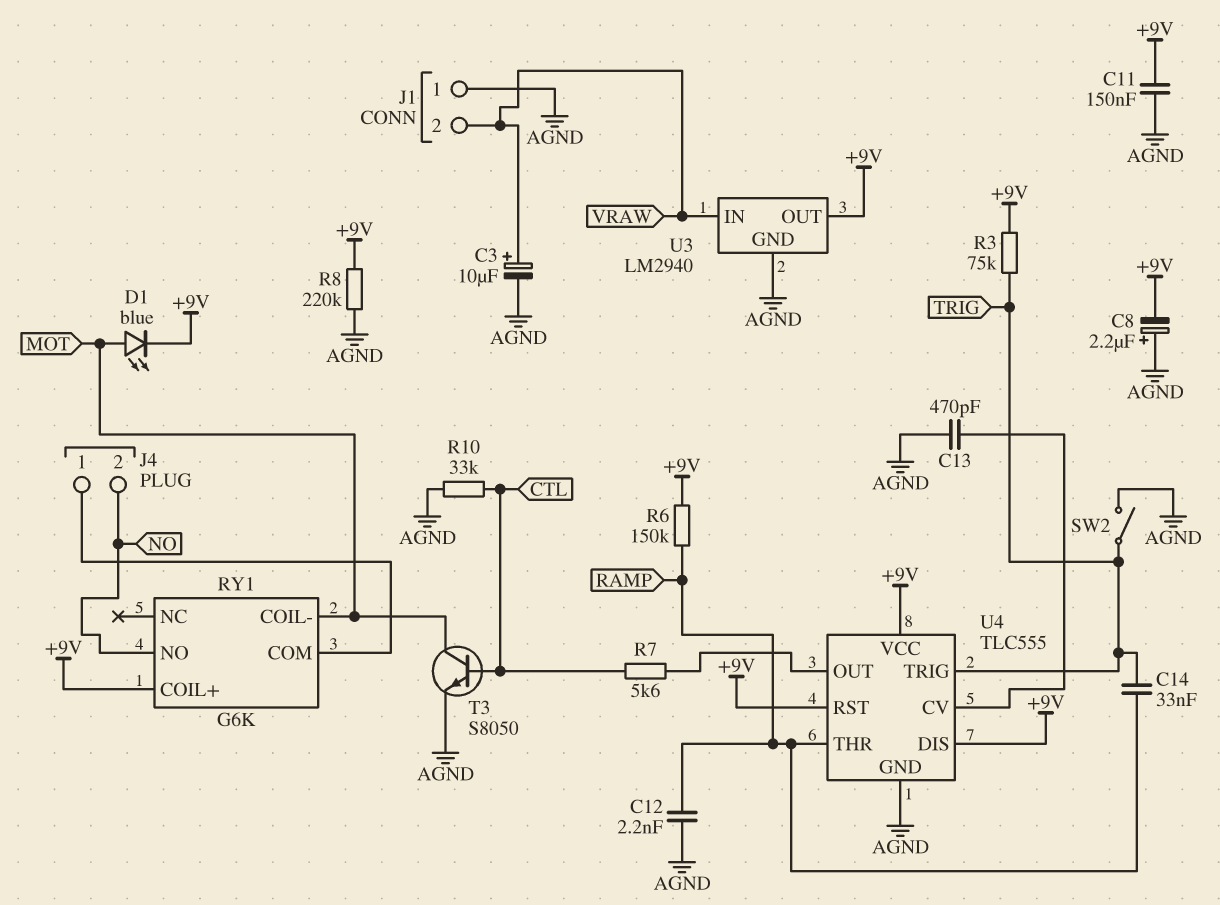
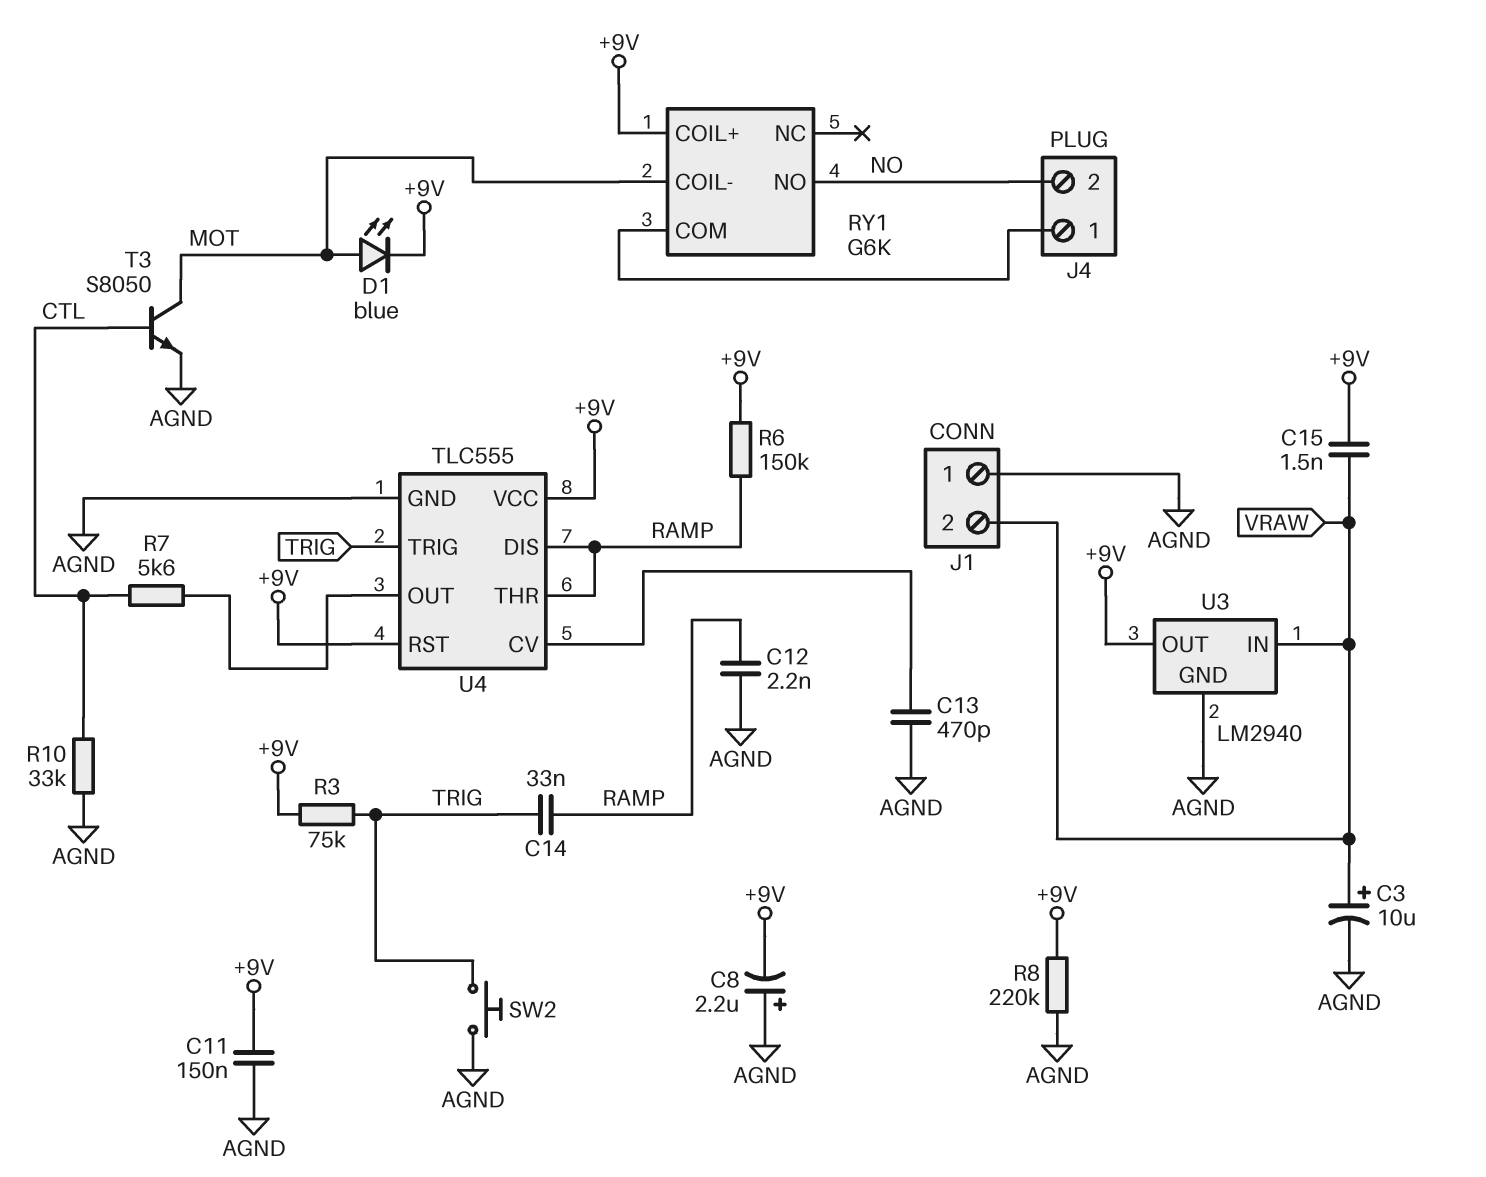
C15: none -> 1.5nF (+9V, VRAW)
SW2: switch (AGND, TRIG) -> button (AGND, TRIG)
U4 pin DIS: +9V -> RAMP

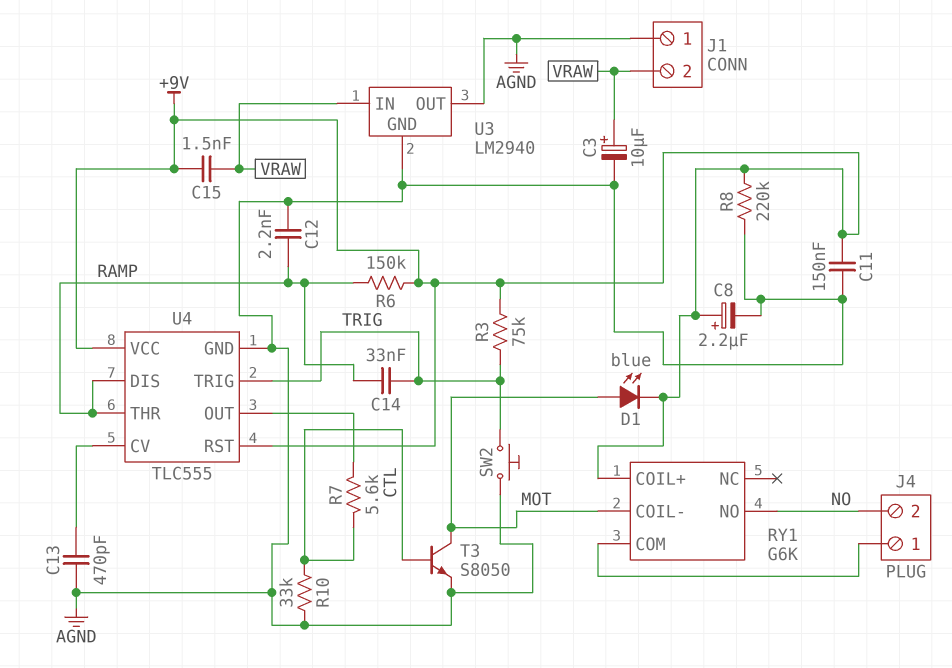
C8: 2.2uF (plus AGND, minus +9V) -> 2.2uF (plus +9V, minus AGND)
U3 pin OUT: +9V -> AGND

